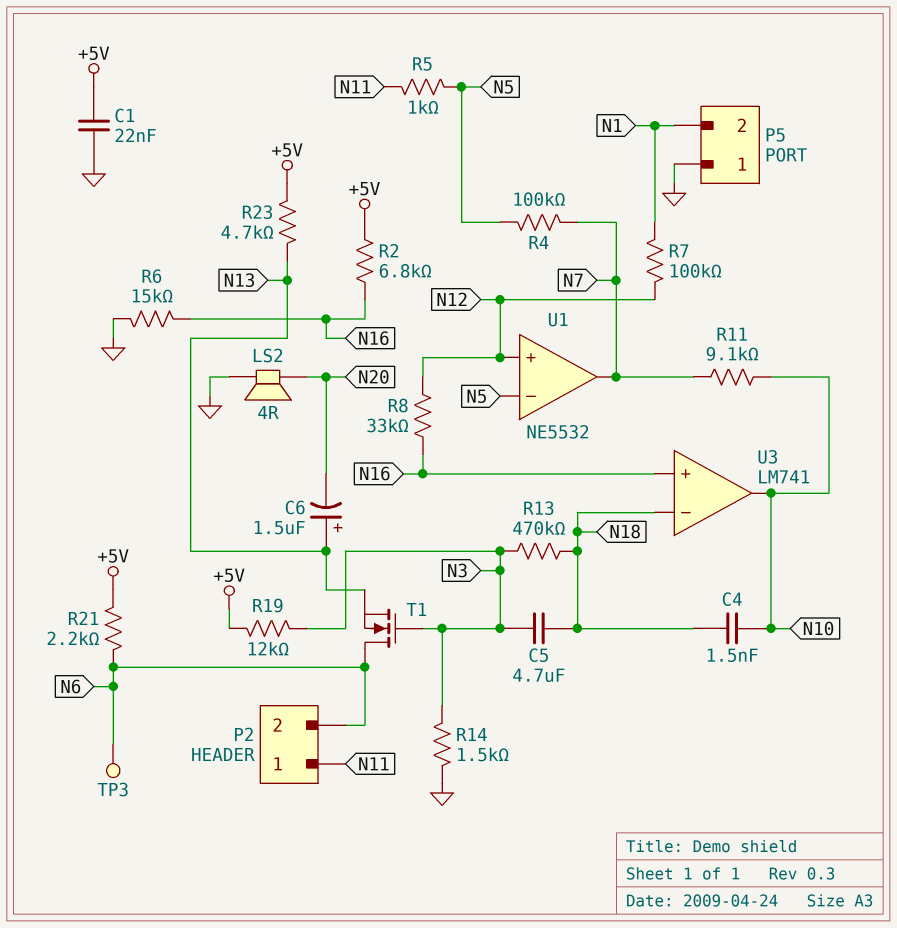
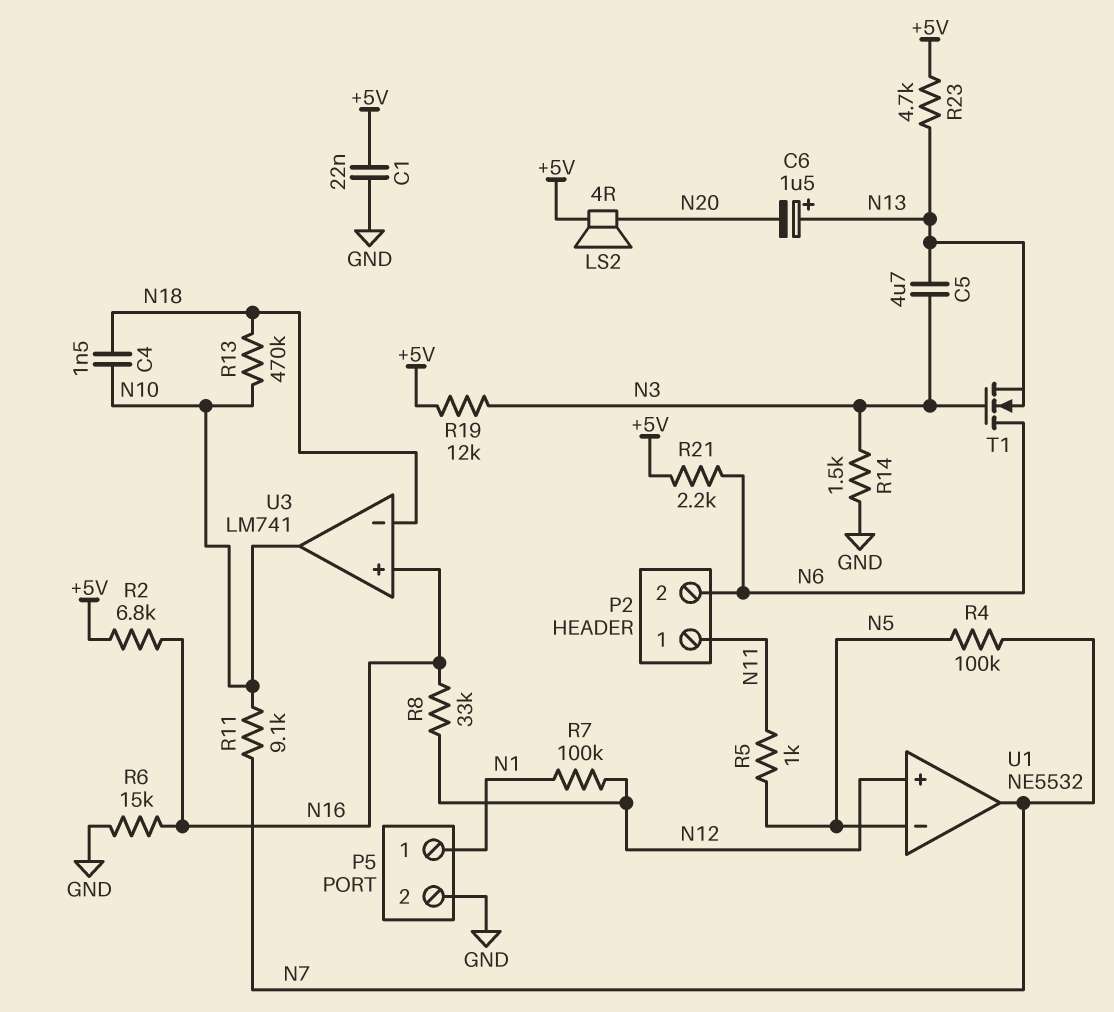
C5: 4.7uF (N3, N18) -> 4.7uF (N3, N13)
LS2: speaker 4R (GND, N20) -> speaker 4R (+5V, N20)
P5 pin 1: GND -> N1
P5 pin 2: N1 -> GND
R13: 470k (N3, N18) -> 470k (N10, N18)
TP3: test point (N6) -> none

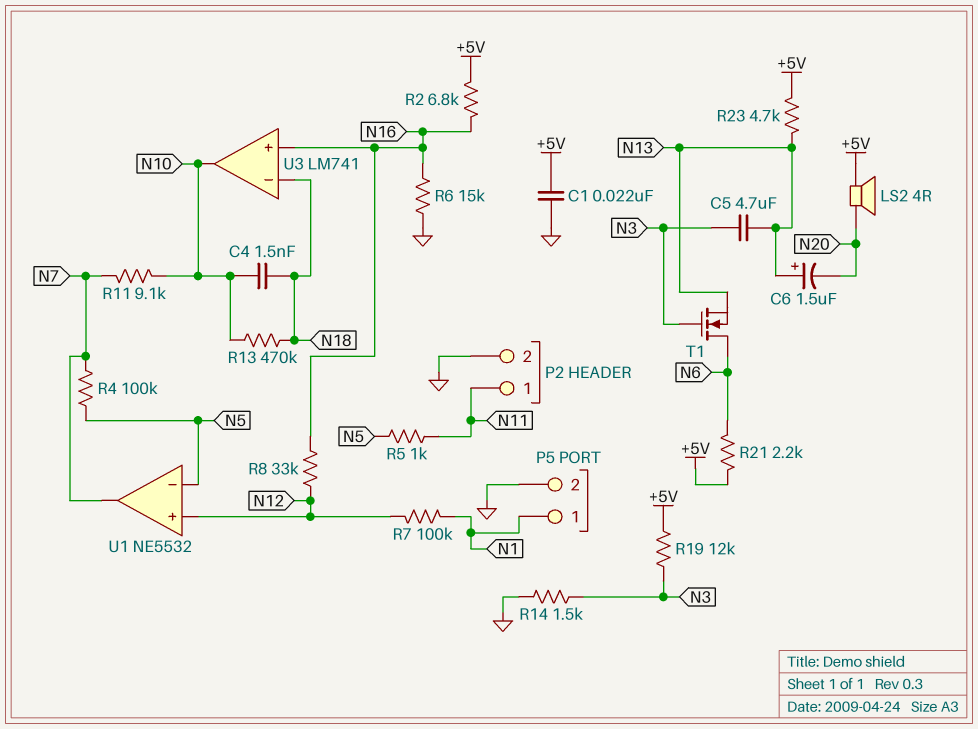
P2 pin 2: N6 -> GND

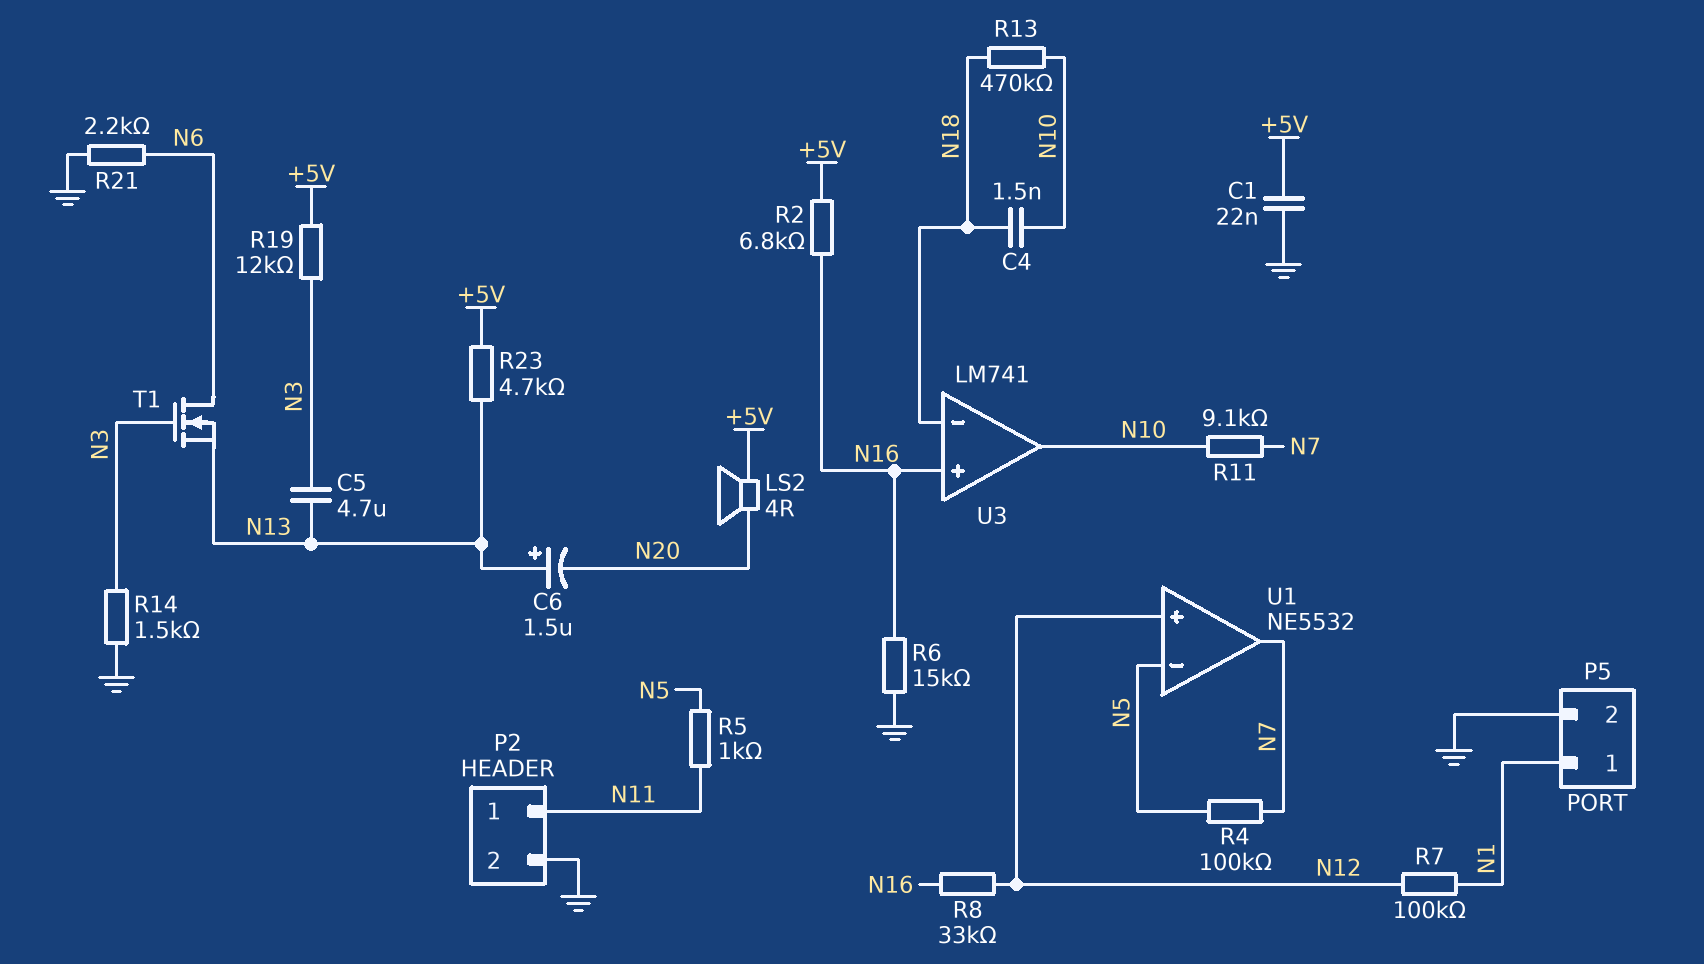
R21: 2.2k (+5V, N6) -> 2.2k (GND, N6)

